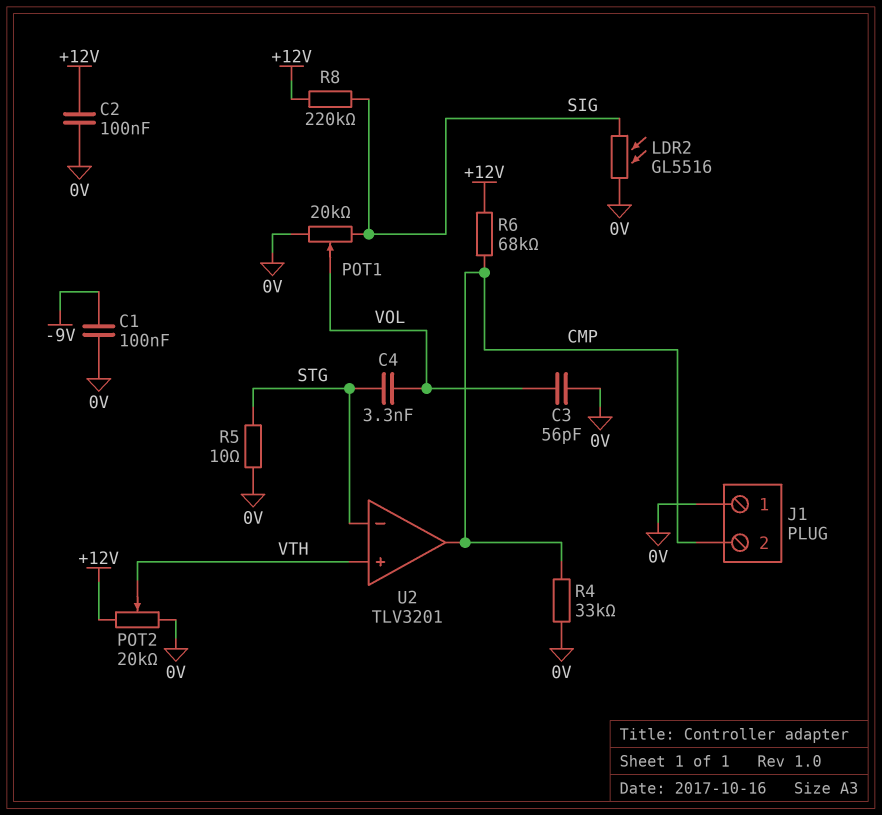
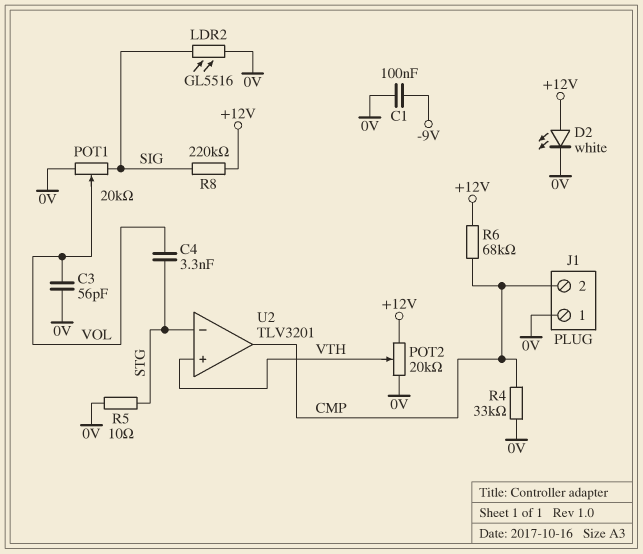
C2: 100nF (+12V, 0V) -> none
D2: none -> LED white (A +12V, K 0V)

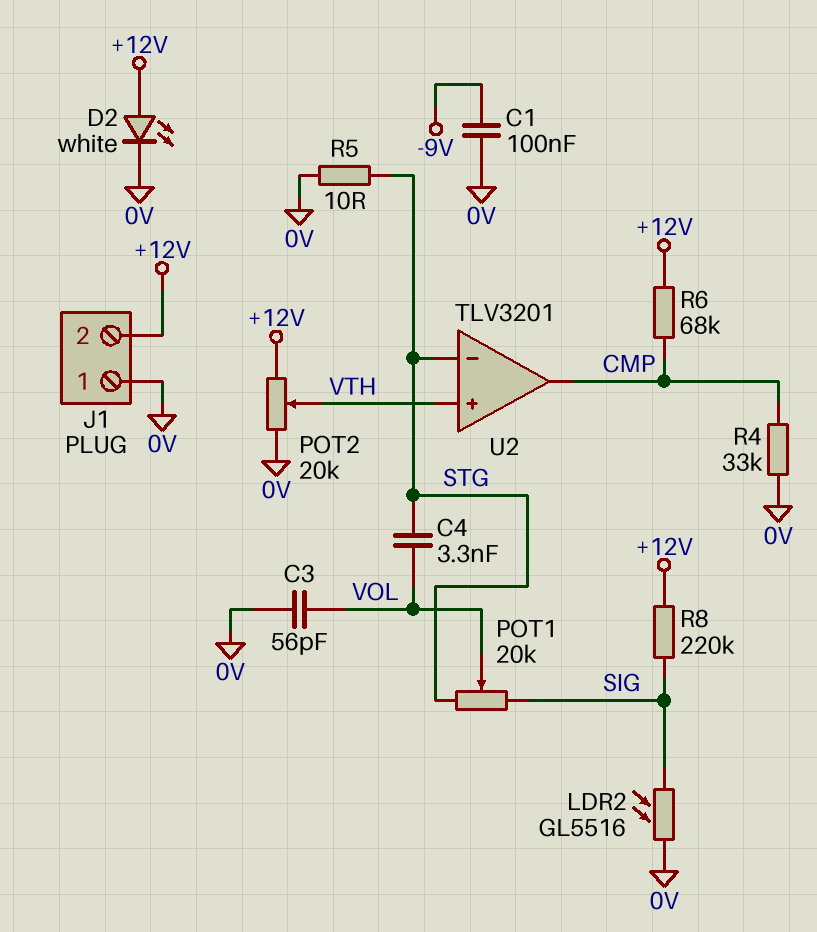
J1 pin 2: CMP -> +12V
POT1: 20k (0V, SIG, wiper VOL) -> 20k (SIG, STG, wiper VOL)

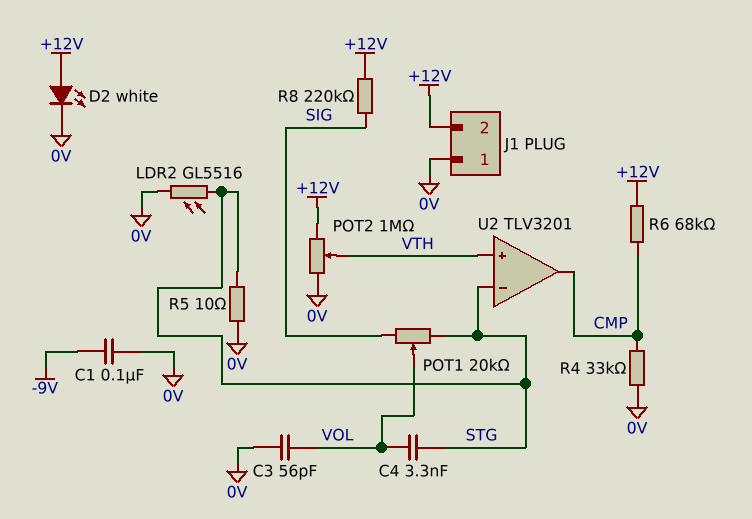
LDR2: GL5516 (0V, SIG) -> GL5516 (0V, STG)
POT2: 20k (+12V, 0V, wiper VTH) -> 1M (+12V, 0V, wiper VTH)

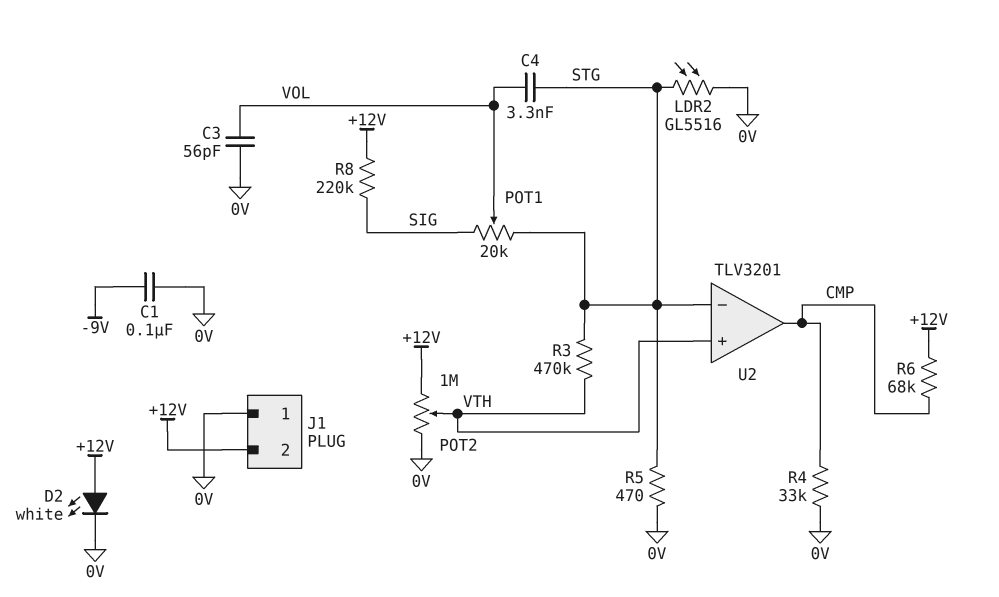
R3: none -> 470k (STG, VTH)
R5: 10 (0V, STG) -> 470 (0V, STG)

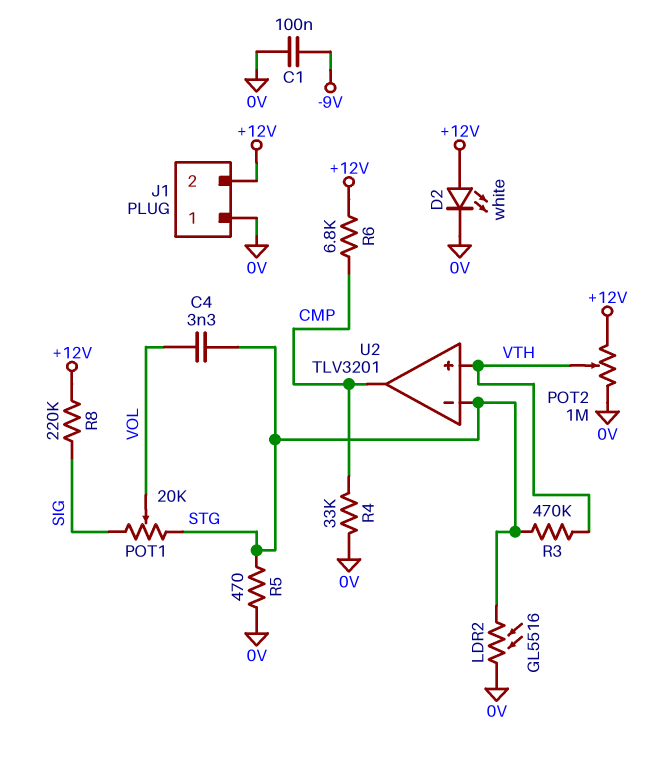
C3: 56pF (0V, VOL) -> none
R6: 68k (+12V, CMP) -> 6.8k (+12V, CMP)

